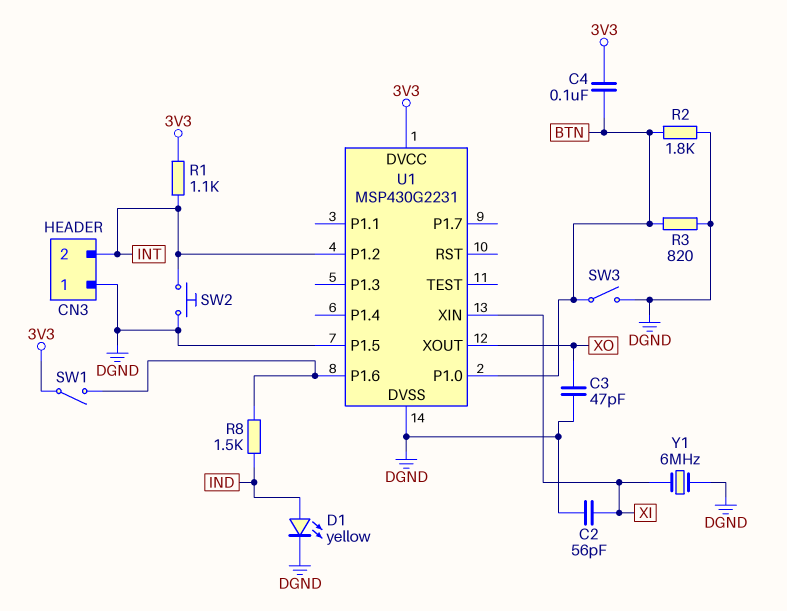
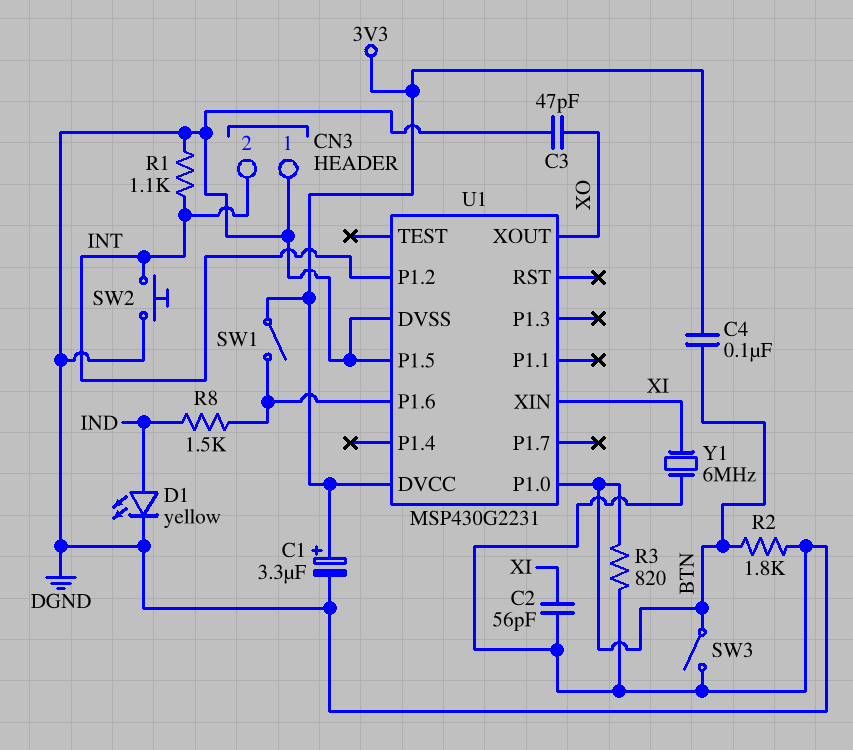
C1: none -> 3.3uF (plus 3V3, minus DGND)
R1: 1.1k (3V3, INT) -> 1.1k (DGND, INT)

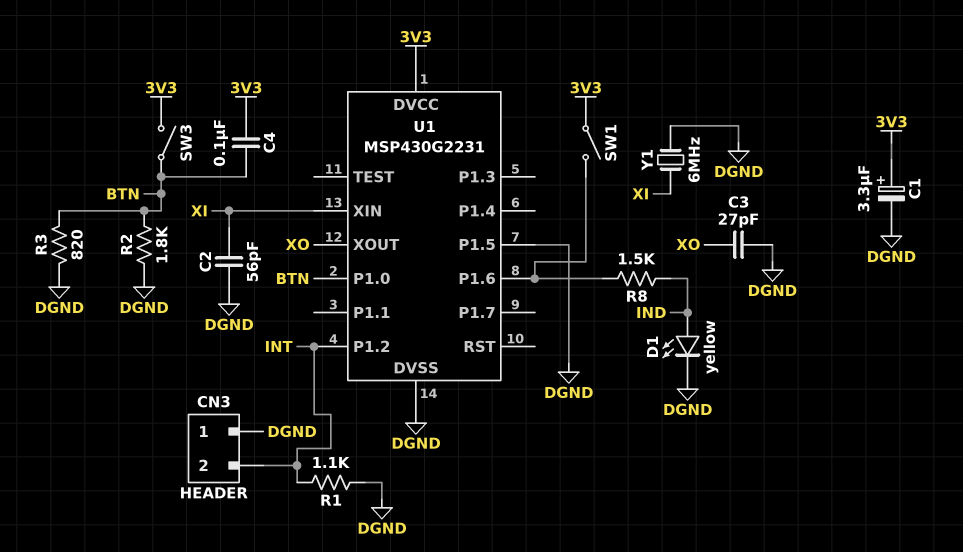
C3: 47pF (DGND, XO) -> 27pF (DGND, XO)
SW2: button (DGND, INT) -> none
SW3: switch (BTN, DGND) -> switch (3V3, BTN)

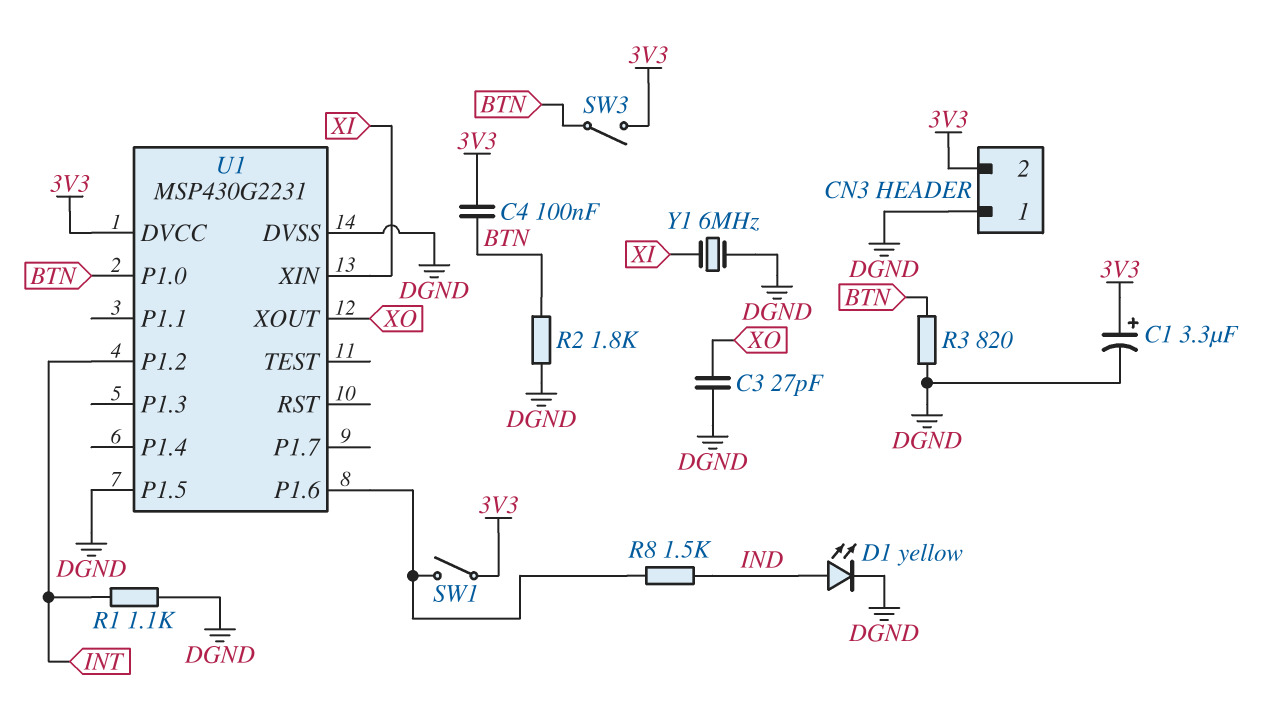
C2: 56pF (DGND, XI) -> none
CN3 pin 2: INT -> 3V3

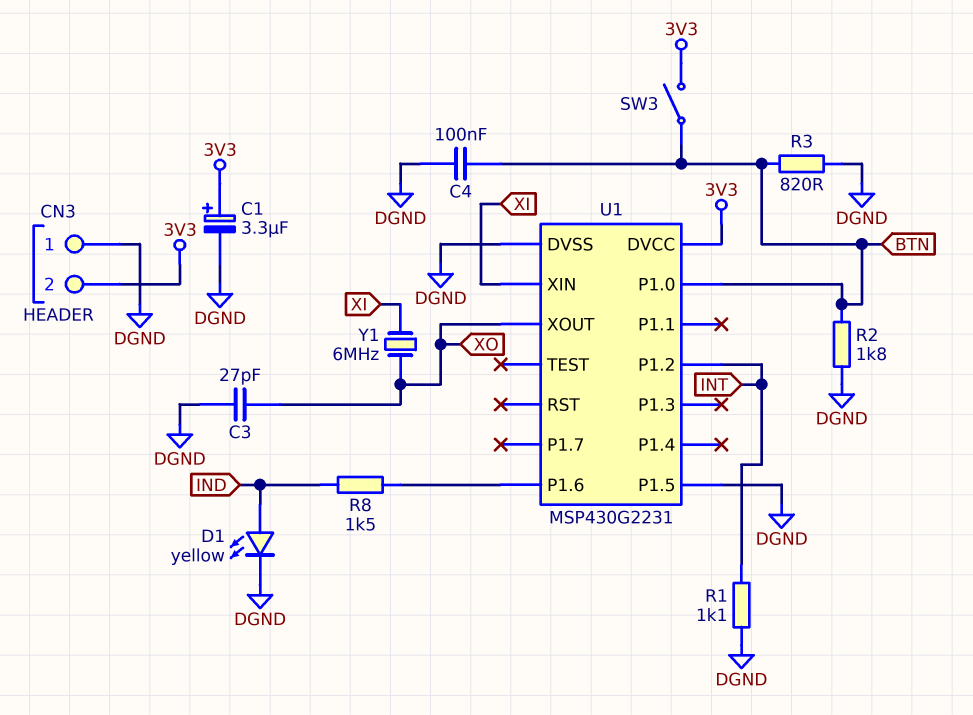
C4: 100nF (3V3, BTN) -> 100nF (BTN, DGND)
SW1: switch (3V3, U1/P1.6) -> none
Y1: 6MHz (DGND, XI) -> 6MHz (XI, XO)

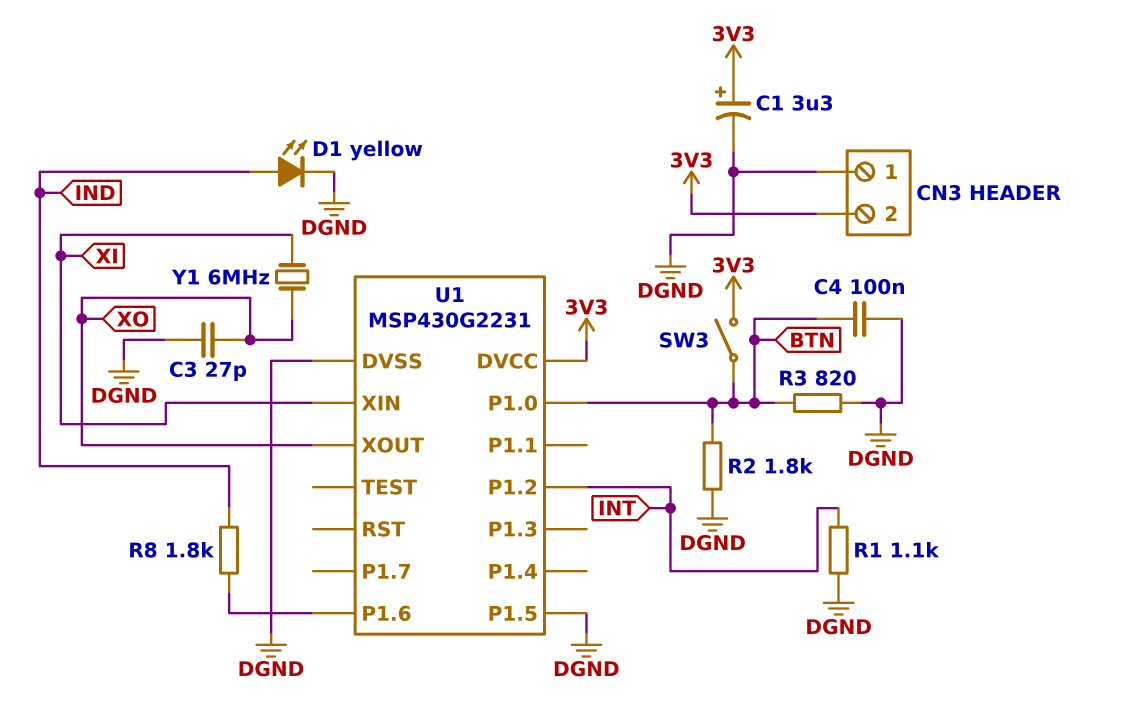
R8: 1.5k (IND, U1/P1.6) -> 1.8k (IND, U1/P1.6)

